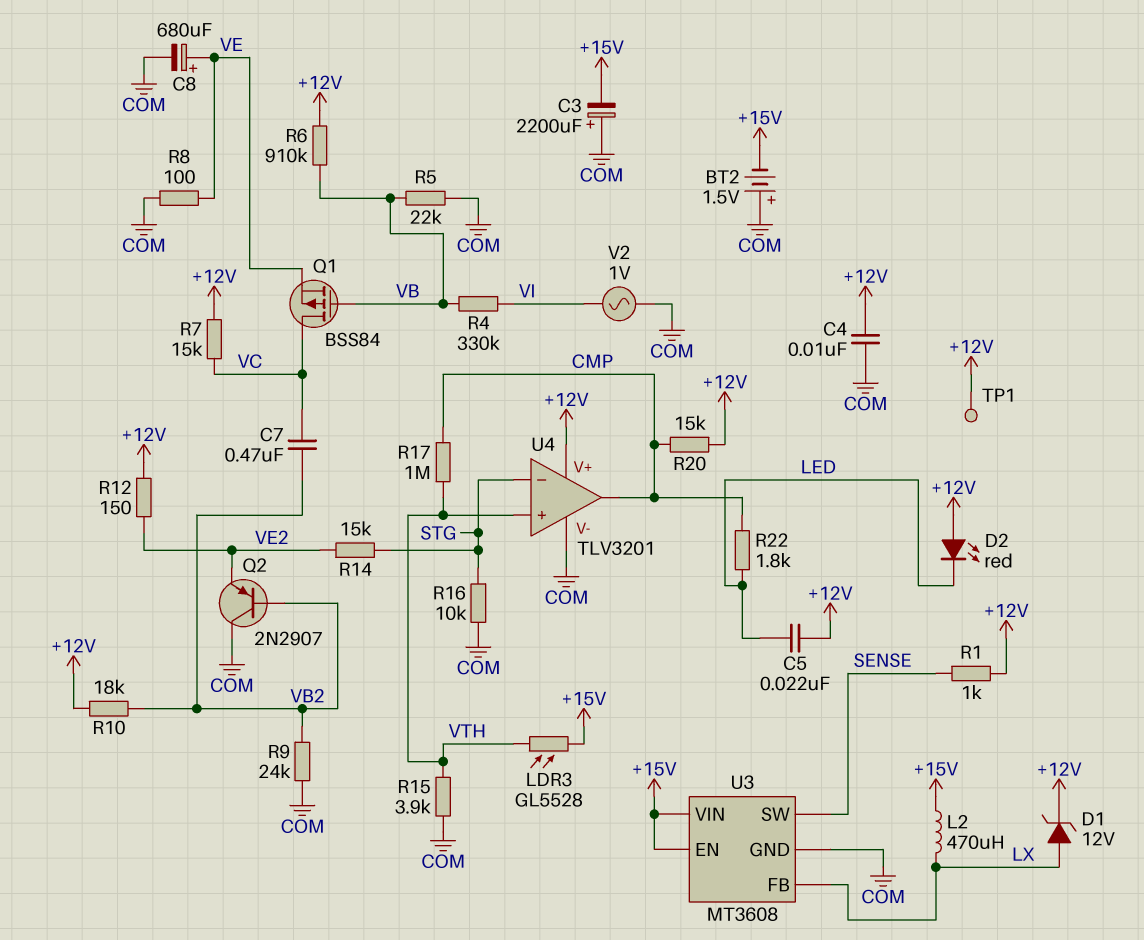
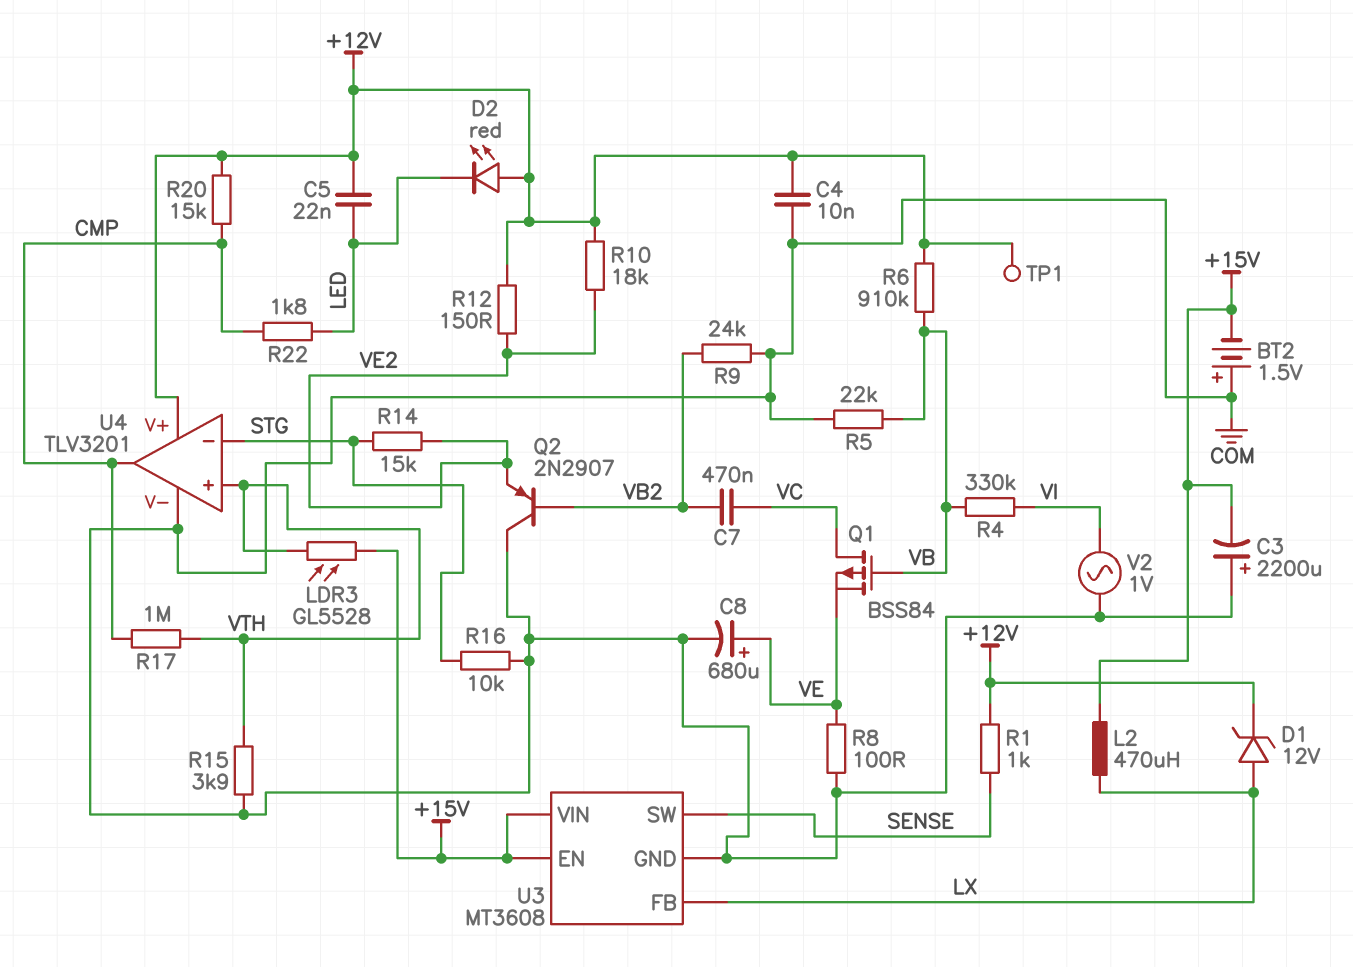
R7: 15k (+12V, VC) -> none
R10: 18k (+12V, VB2) -> 18k (+12V, VE2)

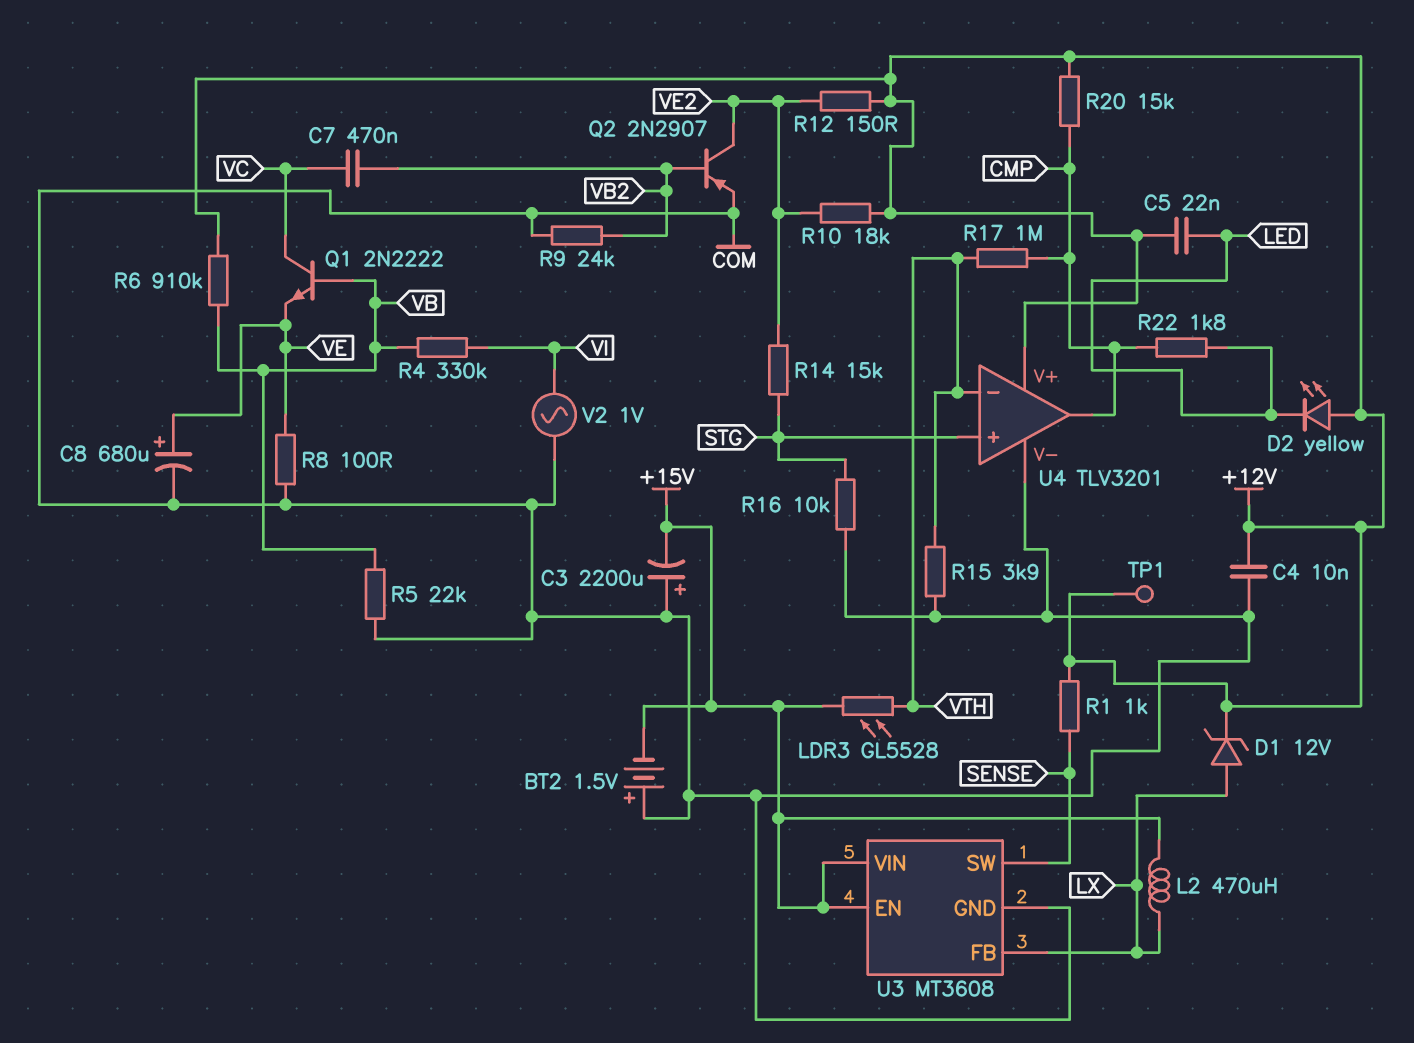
D2: LED red (A +12V, K LED) -> LED yellow (A +12V, K LED)
Q1: PMOS BSS84 (G VB, D VC, S VE) -> NPN 2N2222 (B VB, C VC, E VE)
Q2: PNP 2N2907 (B VB2, C COM, E VE2) -> PNP 2N2907 (B VB2, C VE2, E COM)
U4 pin in+: VTH -> STG
U4 pin in-: STG -> VTH

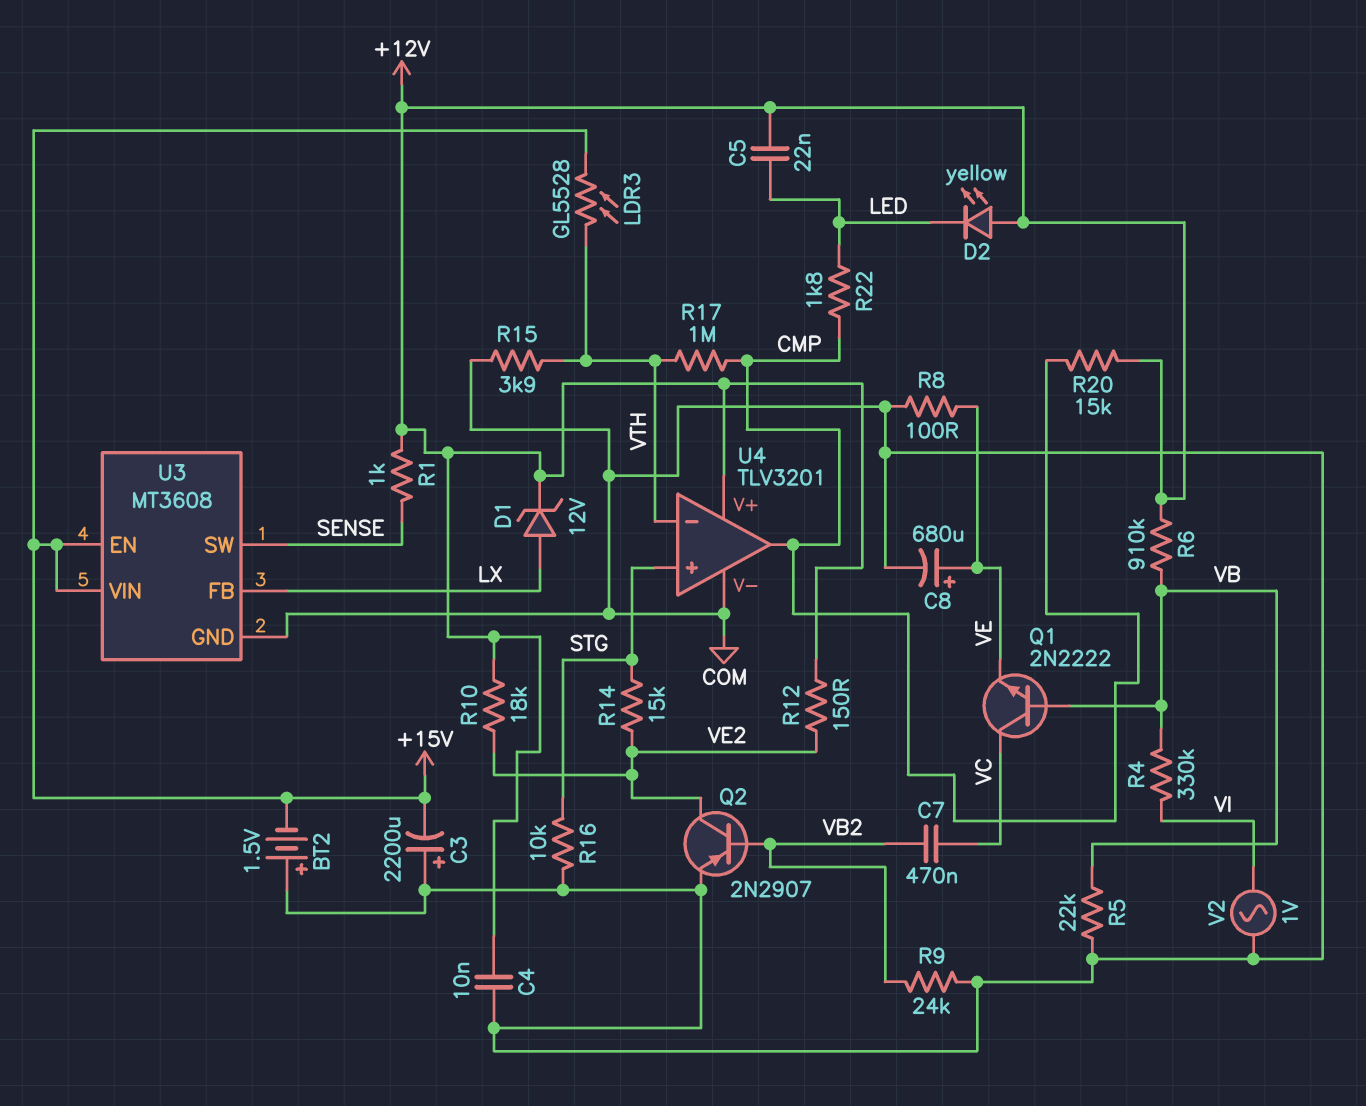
L2: 470uH (+15V, LX) -> none
TP1: test point (+12V) -> none

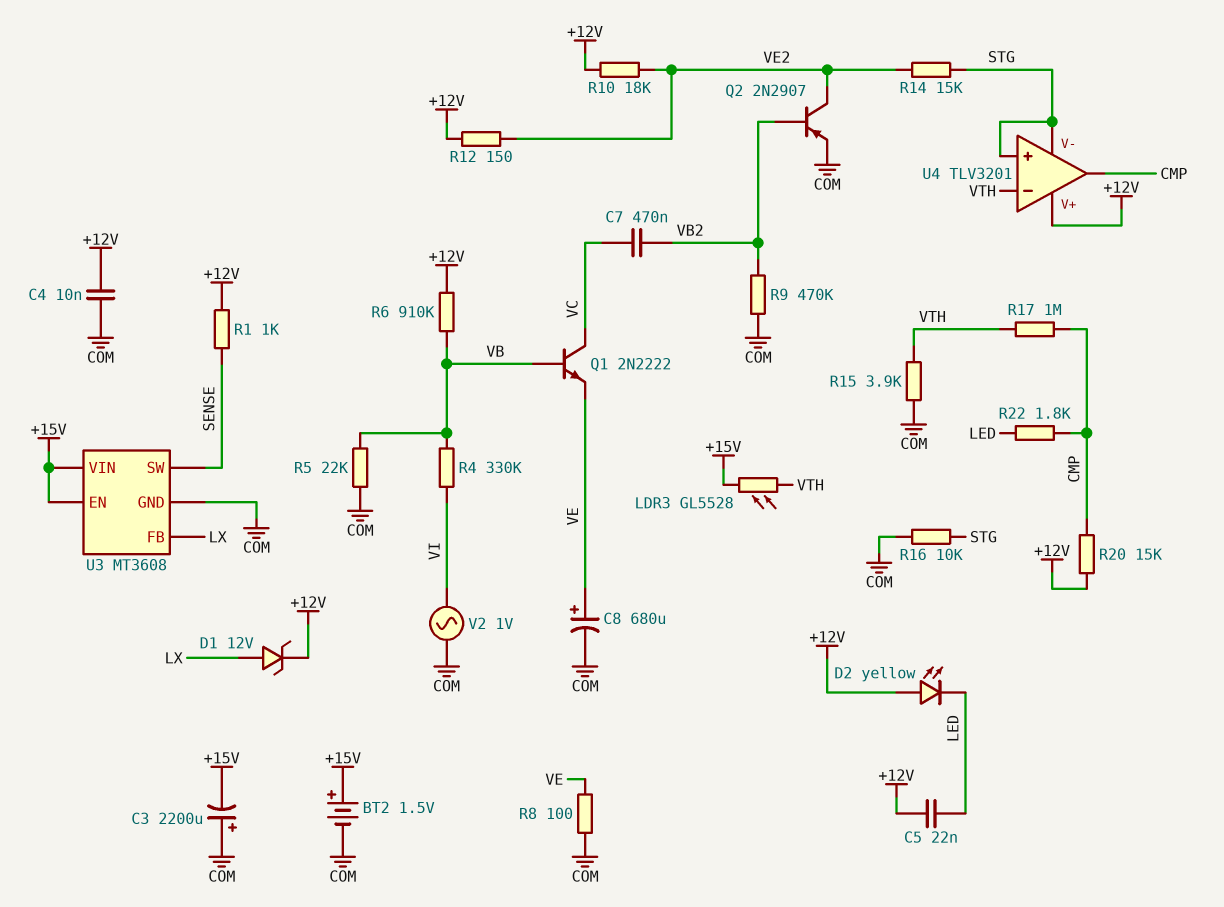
BT2: 1.5V (plus COM, minus +15V) -> 1.5V (plus +15V, minus COM)
R9: 24k (COM, VB2) -> 470k (COM, VB2)
U4 pin V-: COM -> STG

